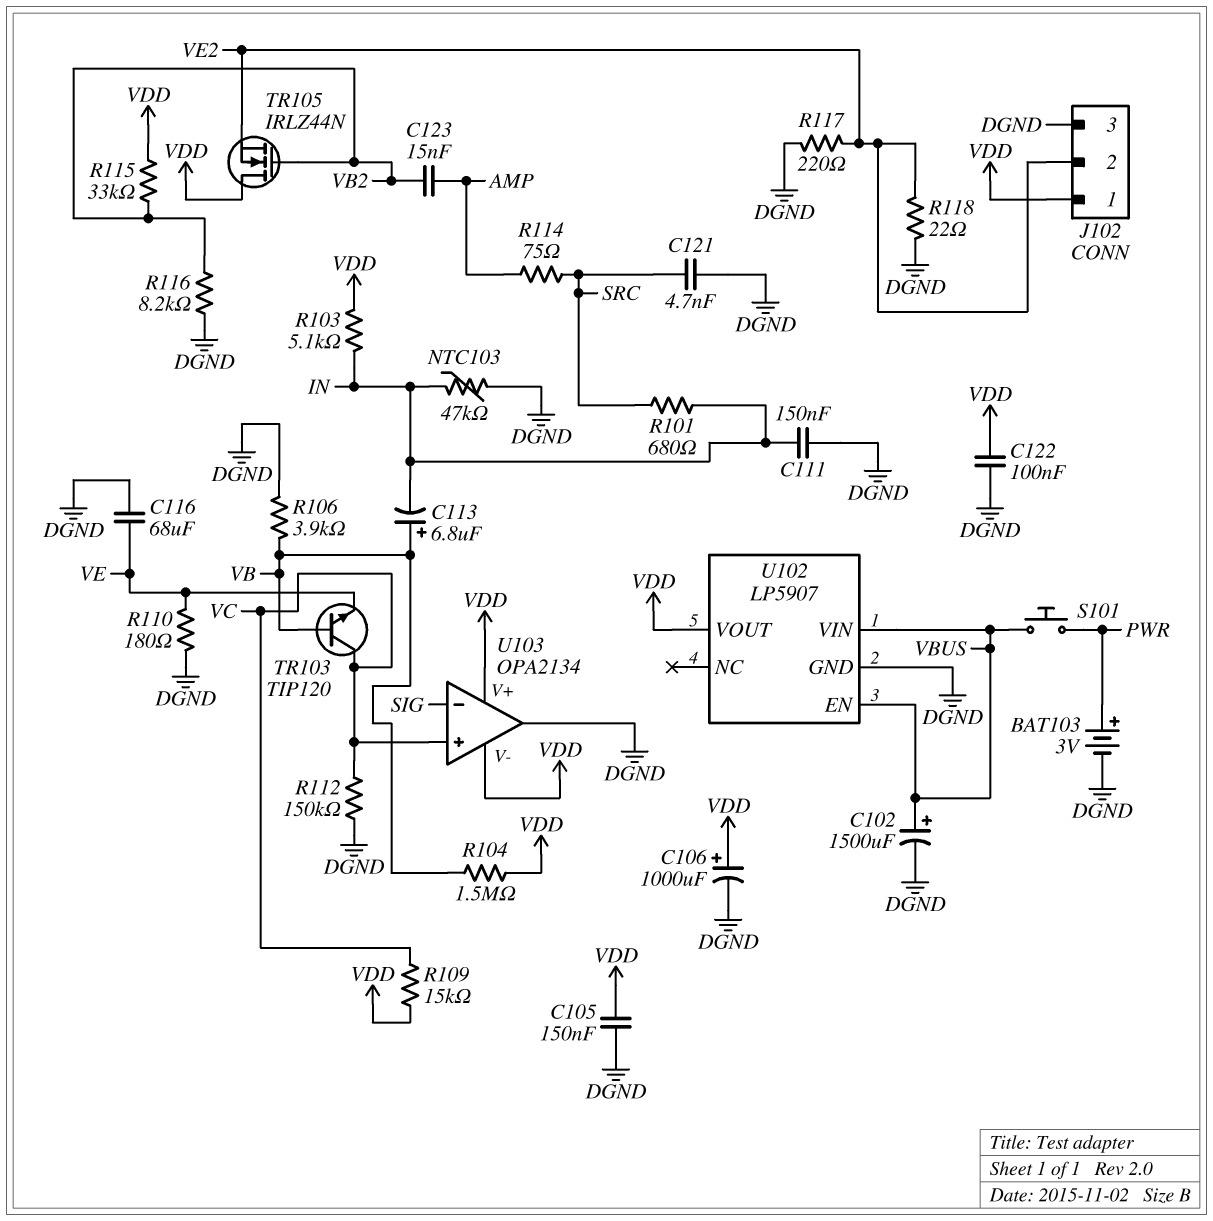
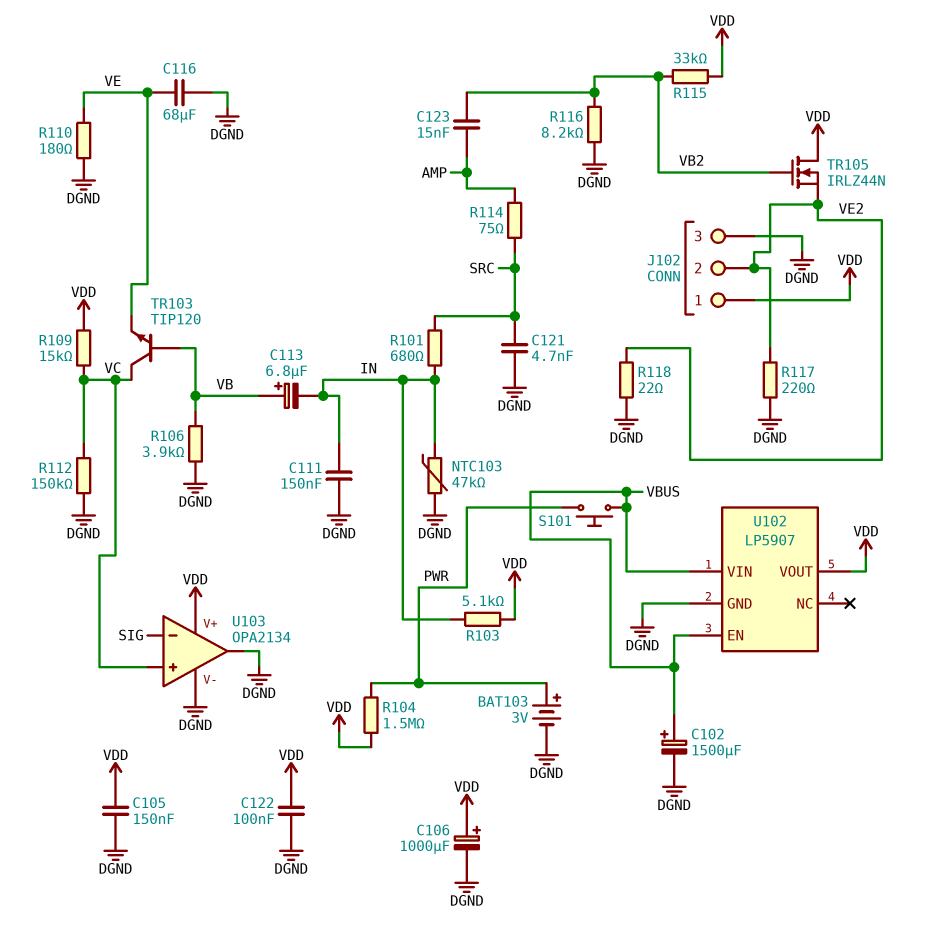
R104: 1.5M (VB, VDD) -> 1.5M (PWR, VDD)
U103 pin V-: VDD -> DGND

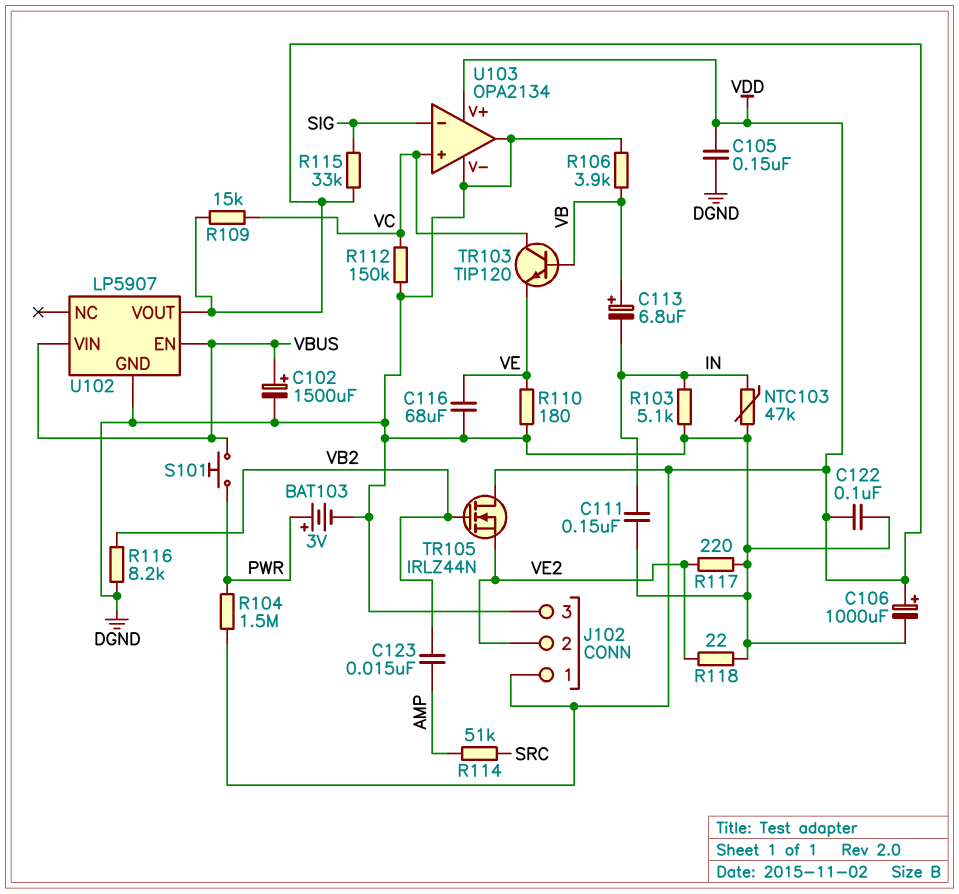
C121: 4.7nF (DGND, SRC) -> none
R101: 680 (IN, SRC) -> none
R103: 5.1k (IN, VDD) -> 5.1k (DGND, IN)
R114: 75 (AMP, SRC) -> 51k (AMP, SRC)
R115: 33k (VB2, VDD) -> 33k (SIG, VDD)

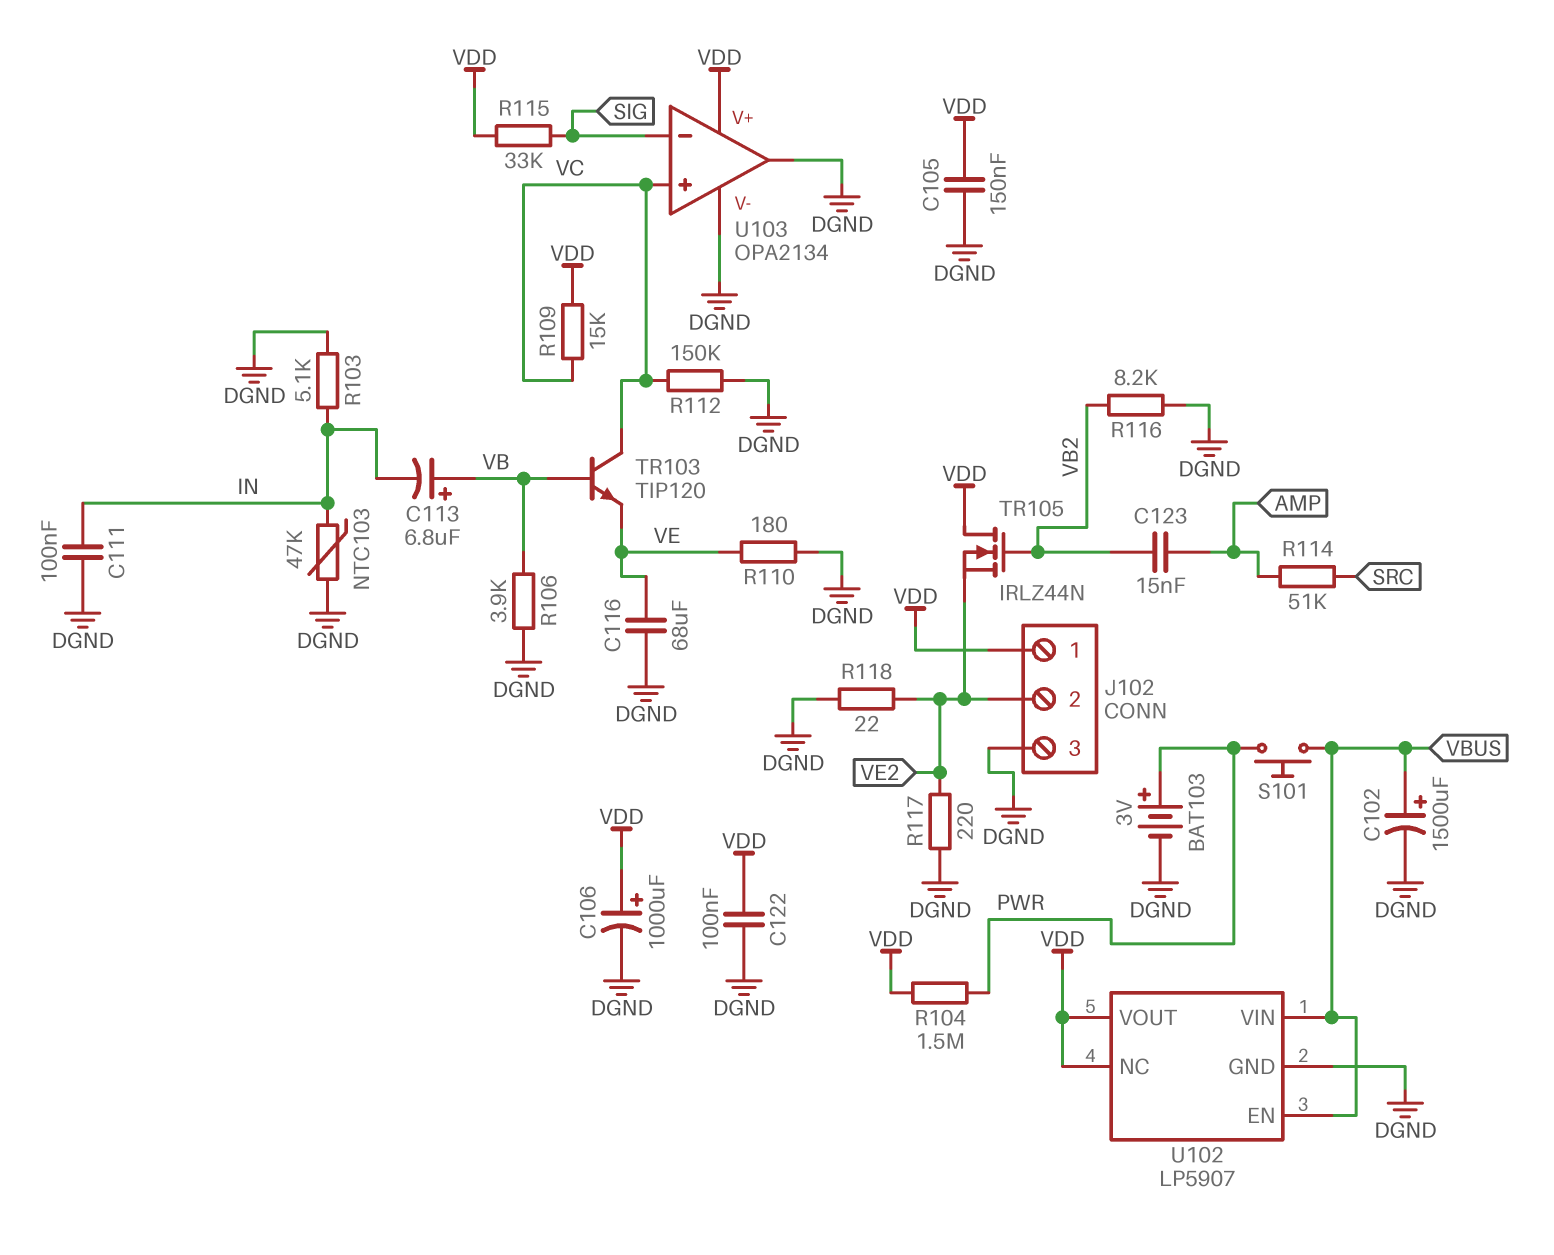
C111: 150nF (DGND, IN) -> 100nF (DGND, IN)
U102 pin NC: none -> VDD

